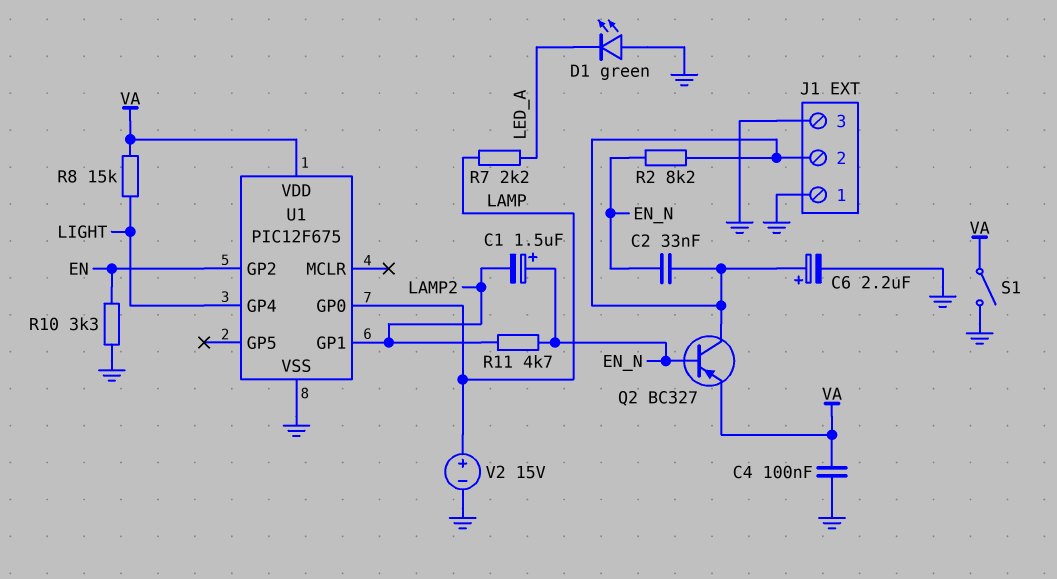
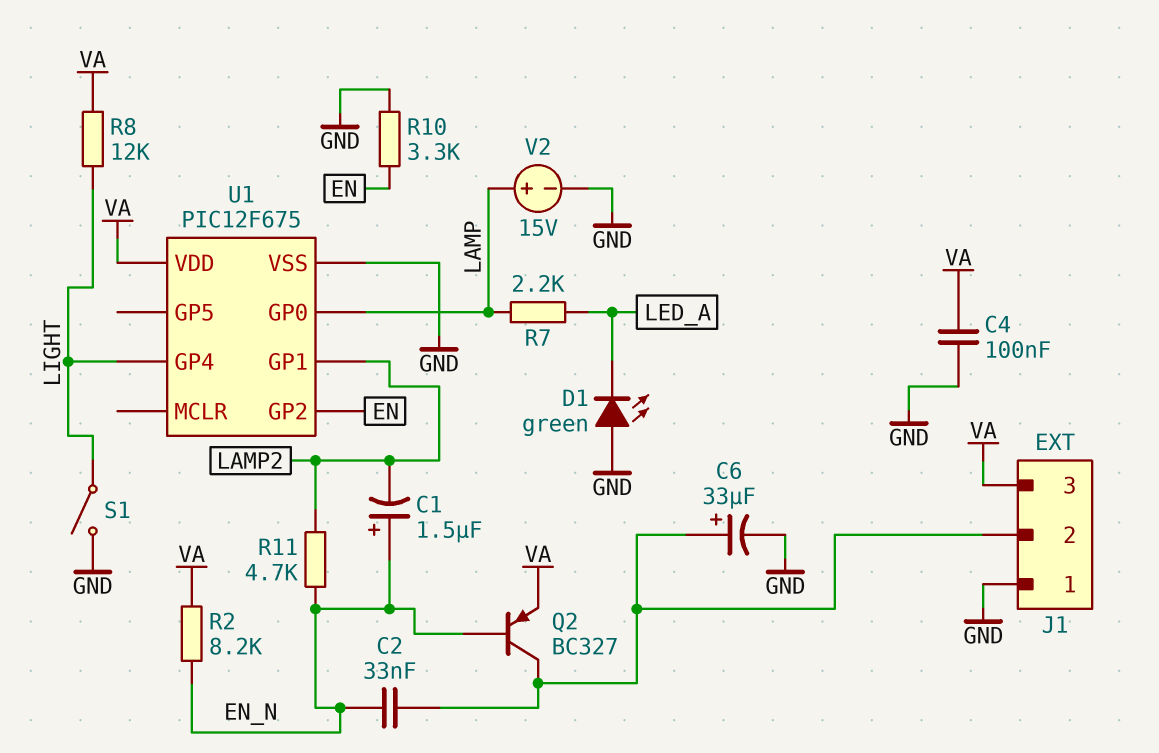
C6: 2.2uF (plus J1/2, minus GND) -> 33uF (plus J1/2, minus GND)
J1 pin 3: GND -> VA
R2: 8.2k (EN_N, J1/2) -> 8.2k (EN_N, VA)
R8: 15k (LIGHT, VA) -> 12k (LIGHT, VA)
S1: switch (GND, VA) -> switch (GND, LIGHT)

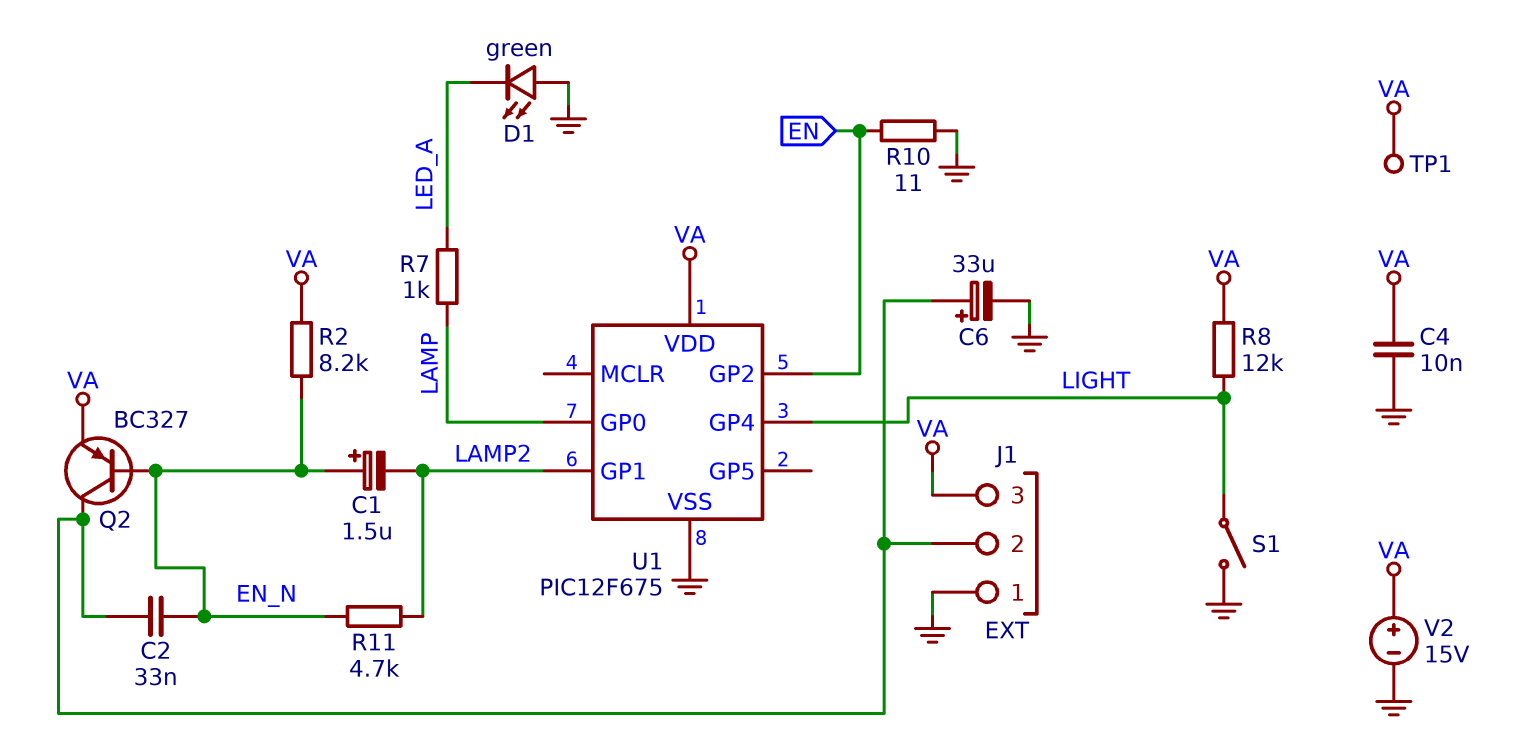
C4: 100nF (GND, VA) -> 10nF (GND, VA)
R7: 2.2k (LAMP, LED_A) -> 1k (LAMP, LED_A)
R10: 3.3k (EN, GND) -> 11 (EN, GND)
TP1: none -> test point (VA)
V2: 15V (plus LAMP, minus GND) -> 15V (plus VA, minus GND)

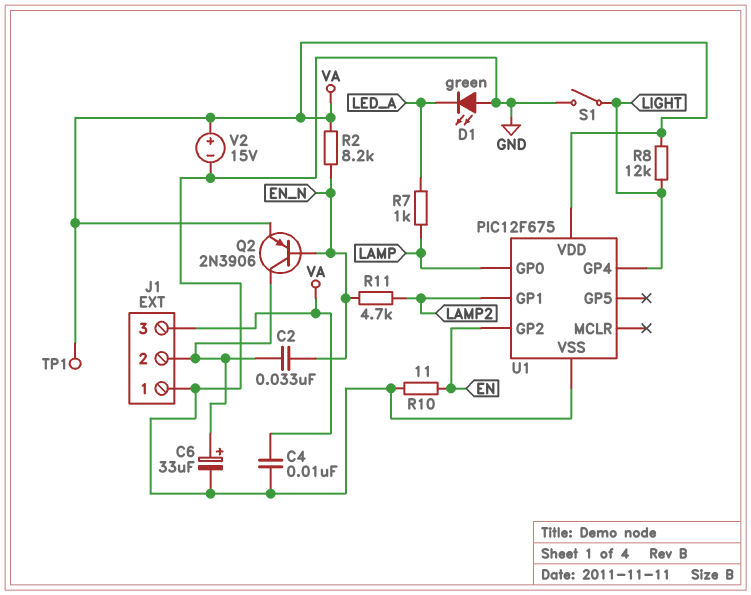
C1: 1.5uF (plus EN_N, minus LAMP2) -> none
Q2: PNP BC327 (B EN_N, C J1/2, E VA) -> PNP 2N3906 (B EN_N, C J1/2, E VA)

